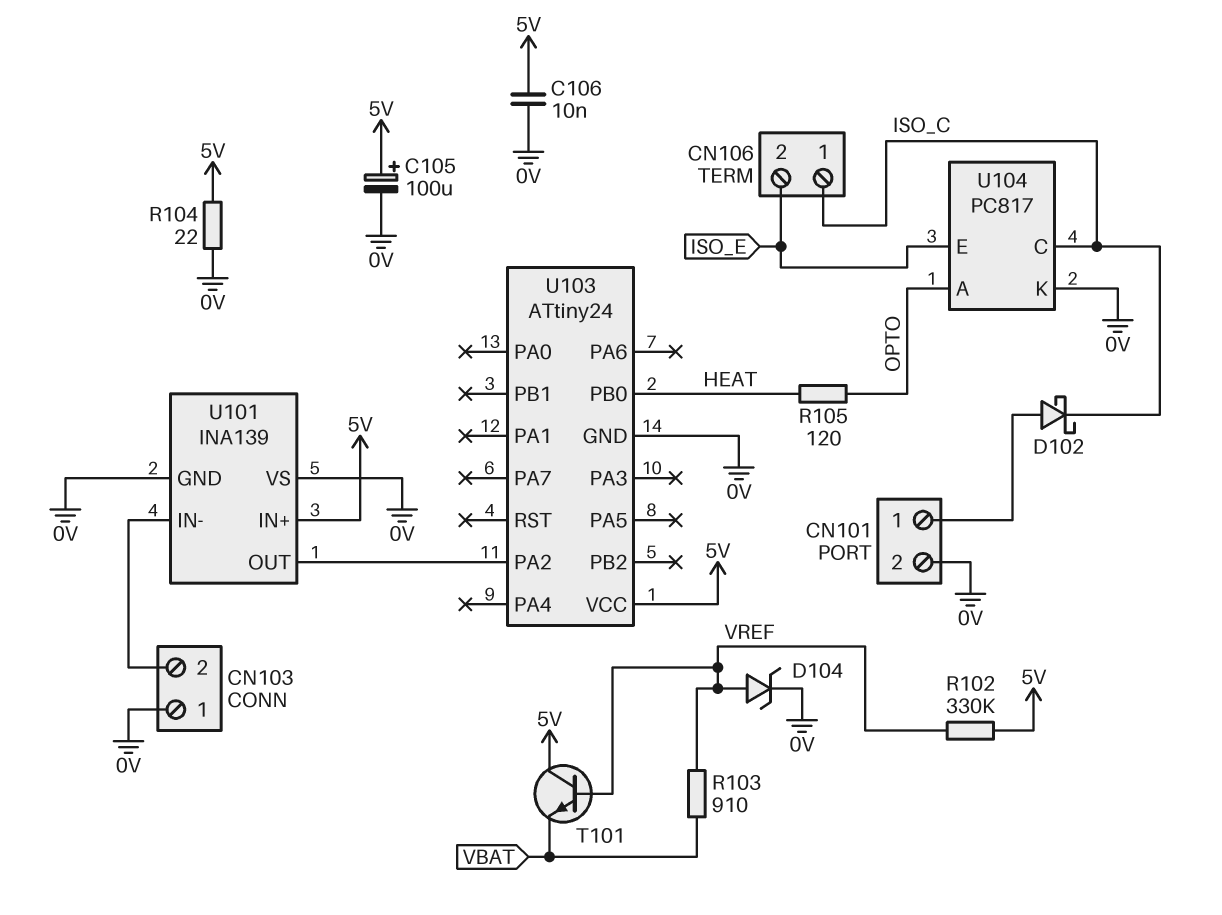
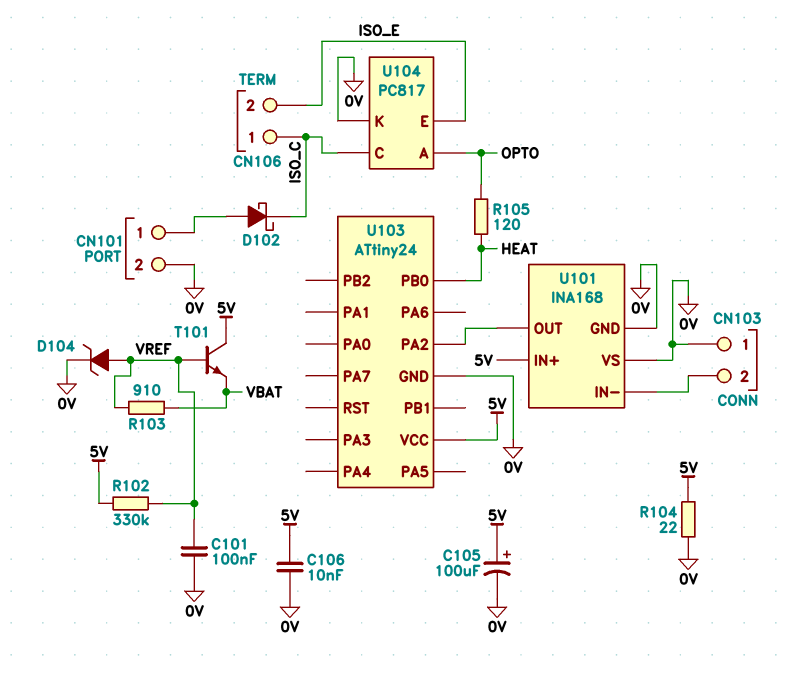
C101: none -> 100nF (0V, VREF)
U101: INA139 -> INA168

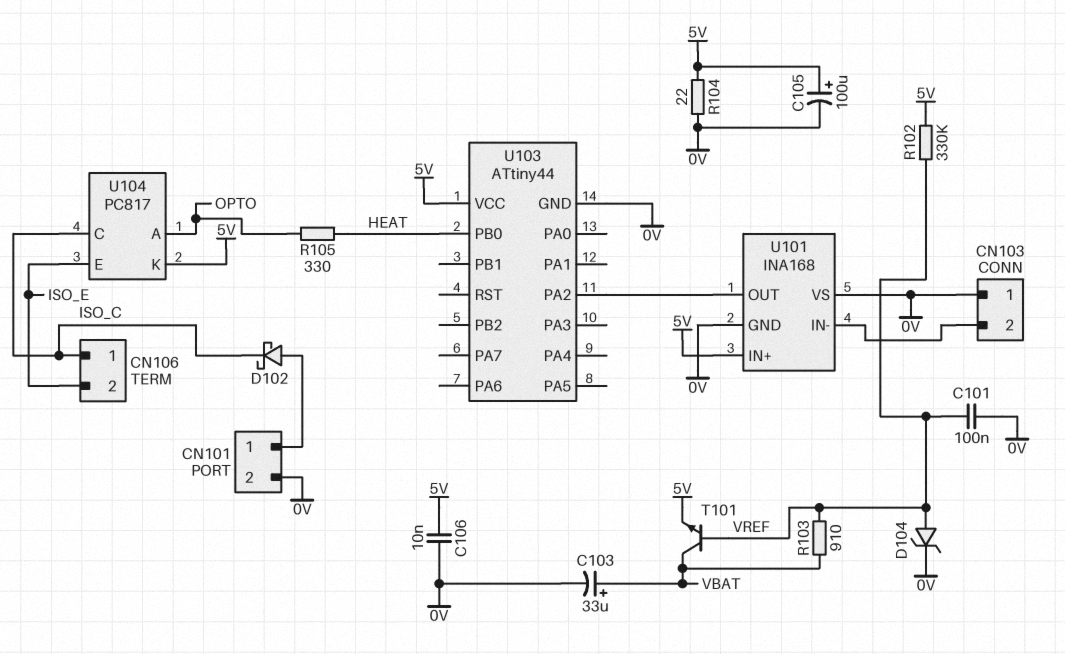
C103: none -> 33uF (plus VBAT, minus 0V)
R105: 120 (HEAT, OPTO) -> 330 (HEAT, OPTO)
T101: NPN (B VREF, C 5V, E VBAT) -> NPN (B VREF, C VBAT, E 5V)
U103: ATtiny24 -> ATtiny44
U104 pin K: 0V -> 5V

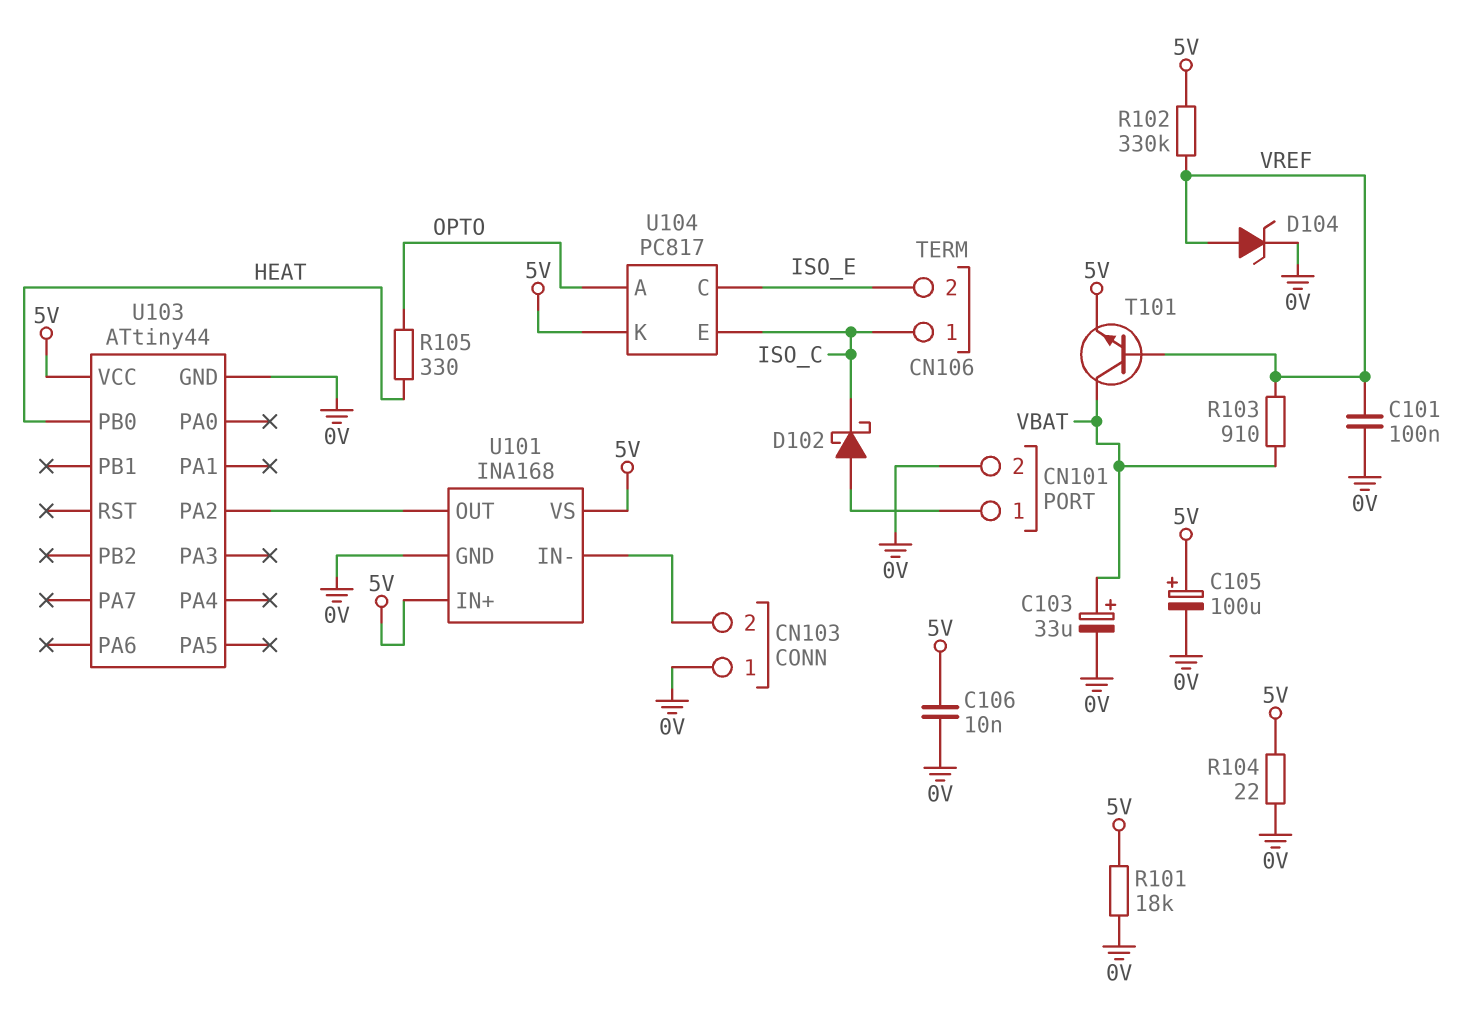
R101: none -> 18k (0V, 5V)
U101 pin VS: 0V -> 5V
U104 pin C: ISO_C -> ISO_E
U104 pin E: ISO_E -> ISO_C

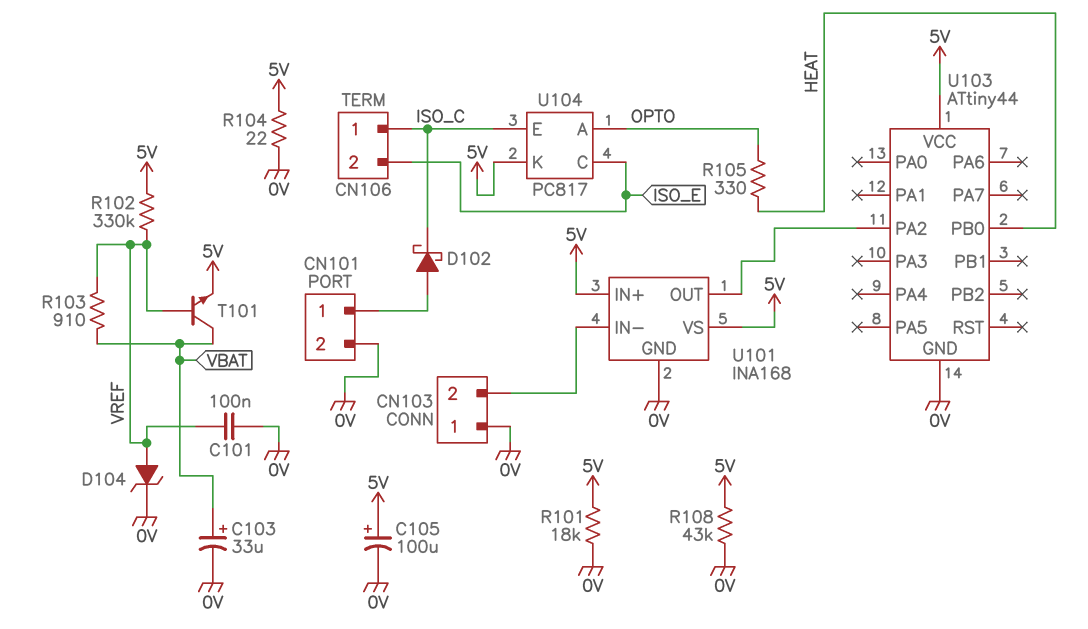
C106: 10nF (0V, 5V) -> none
R108: none -> 43k (0V, 5V)

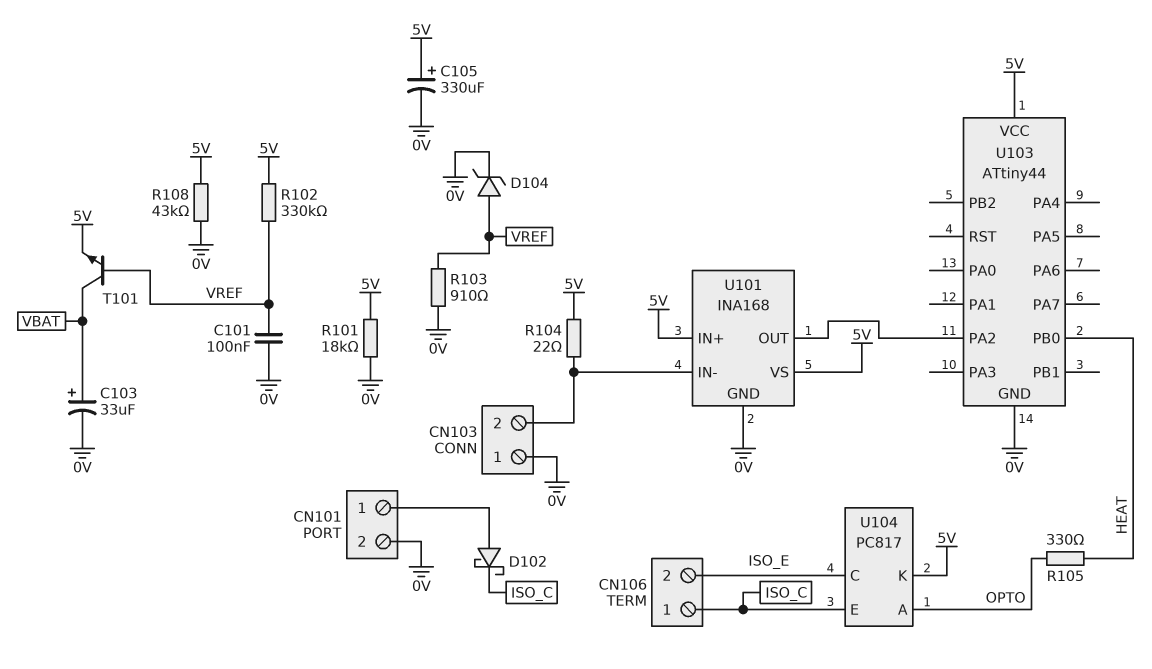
C105: 100uF (plus 5V, minus 0V) -> 330uF (plus 5V, minus 0V)
R103: 910 (VBAT, VREF) -> 910 (0V, VREF)
R104: 22 (0V, 5V) -> 22 (5V, CN103/2)

